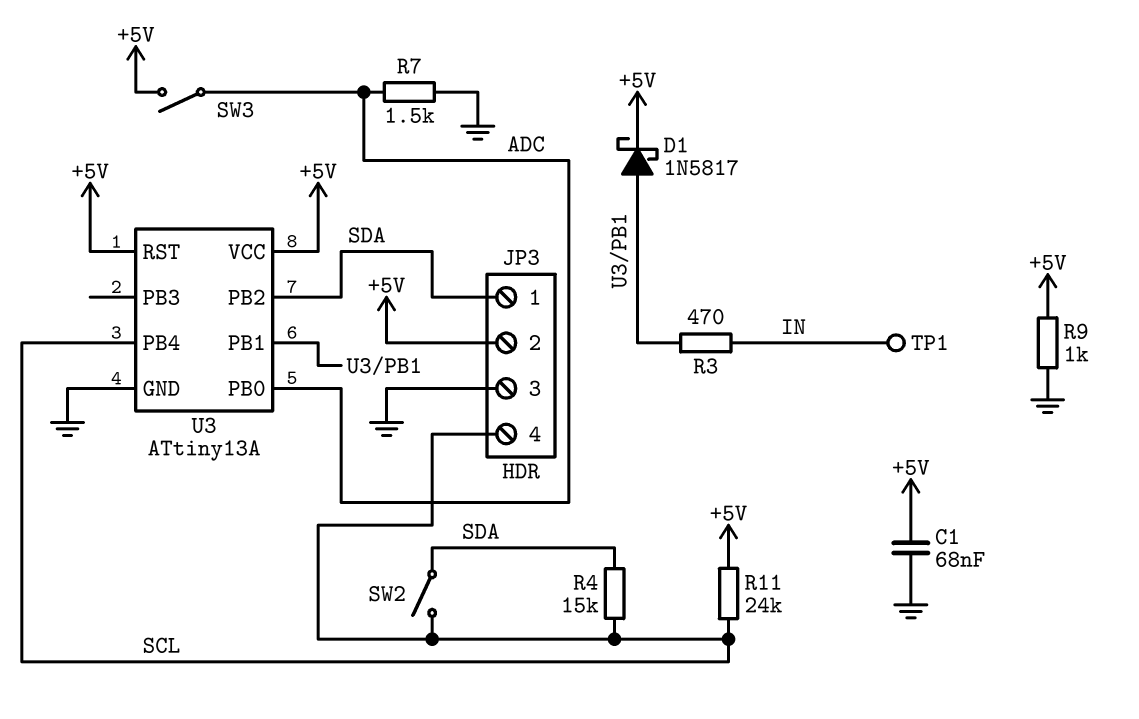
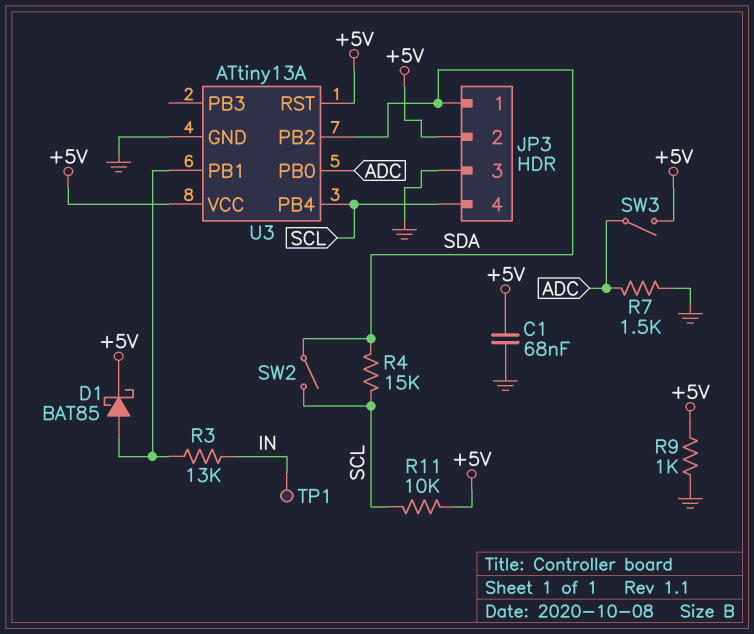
D1: schottky 1N5817 (A U3/PB1, K +5V) -> schottky BAT85 (A U3/PB1, K +5V)
R3: 470 (IN, U3/PB1) -> 13k (IN, U3/PB1)
R11: 24k (+5V, SCL) -> 10k (+5V, SCL)

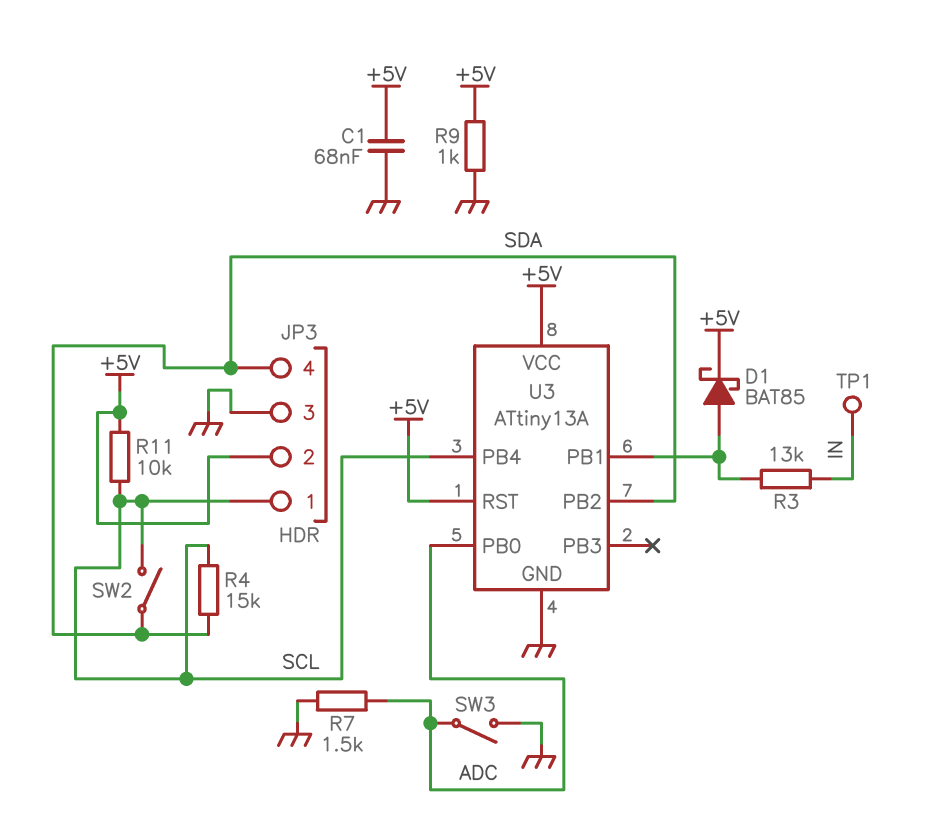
JP3 pin 1: SDA -> SCL
JP3 pin 4: SCL -> SDA
SW3: switch (+5V, ADC) -> switch (ADC, GND)

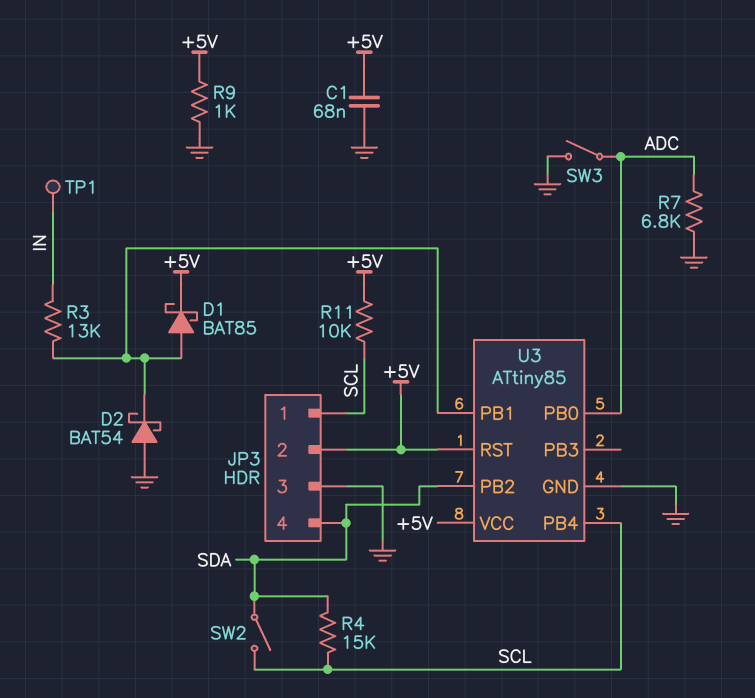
D2: none -> schottky BAT54 (A GND, K U3/PB1)
R7: 1.5k (ADC, GND) -> 6.8k (ADC, GND)
U3: ATtiny13A -> ATtiny85

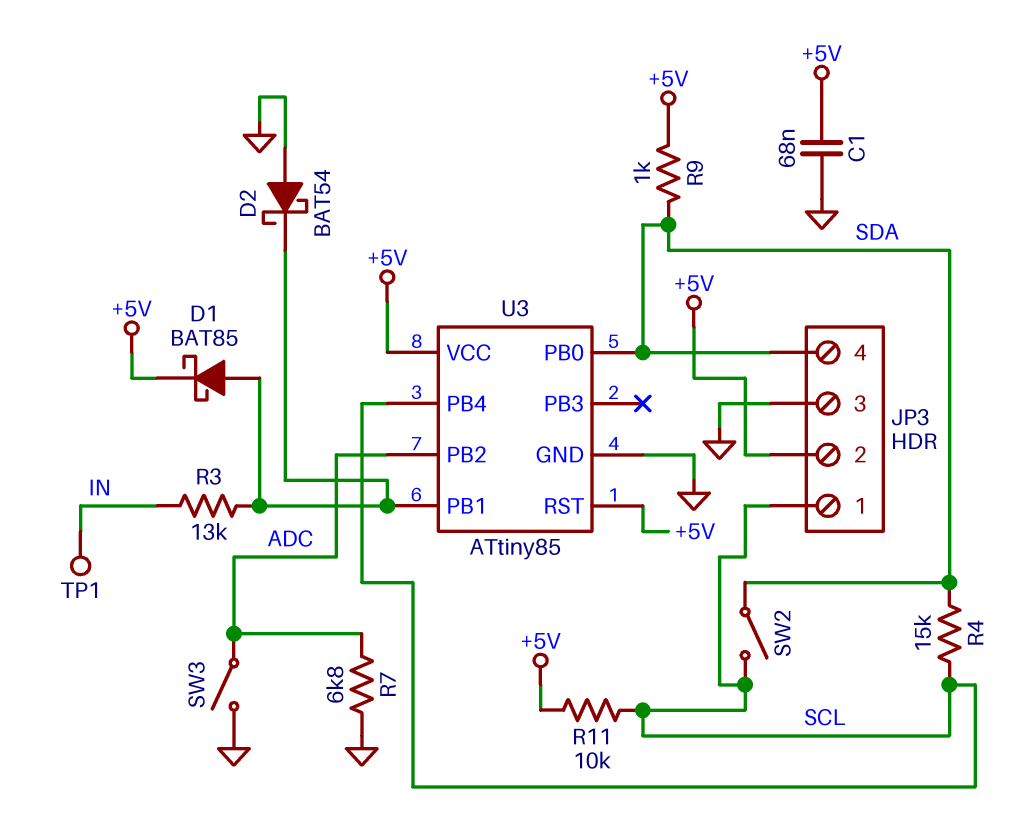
R9: 1k (+5V, GND) -> 1k (+5V, SDA)
U3 pin PB0: ADC -> SDA
U3 pin PB2: SDA -> ADC

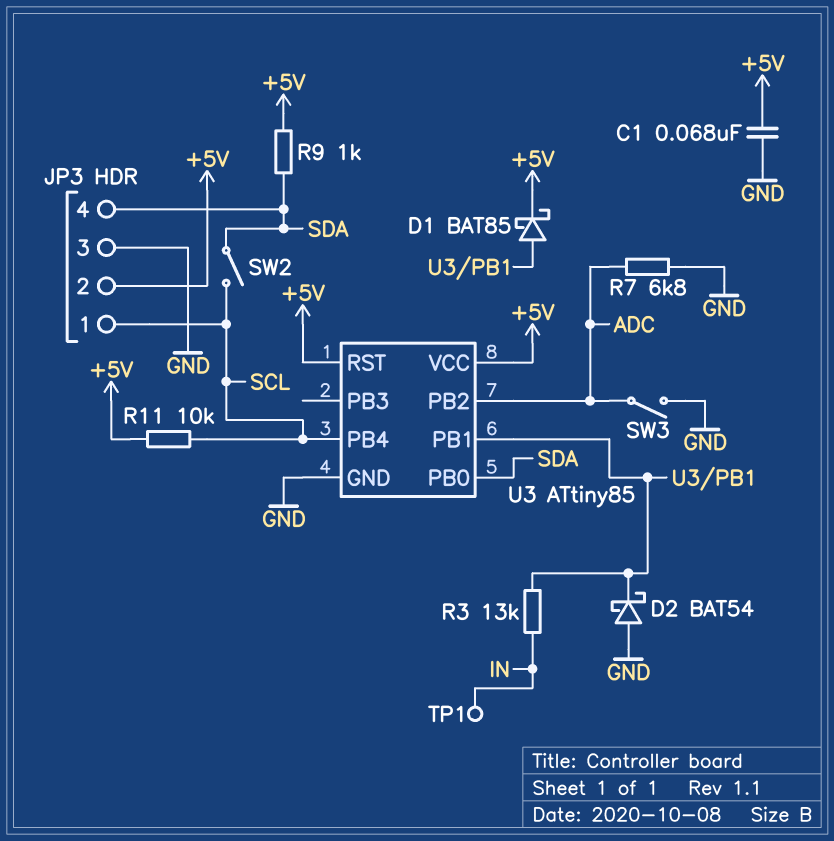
R4: 15k (SCL, SDA) -> none

